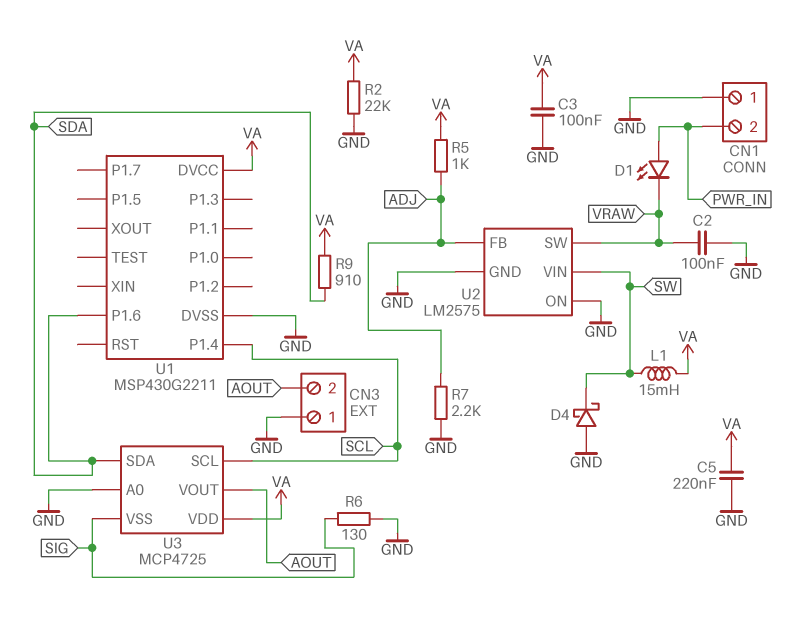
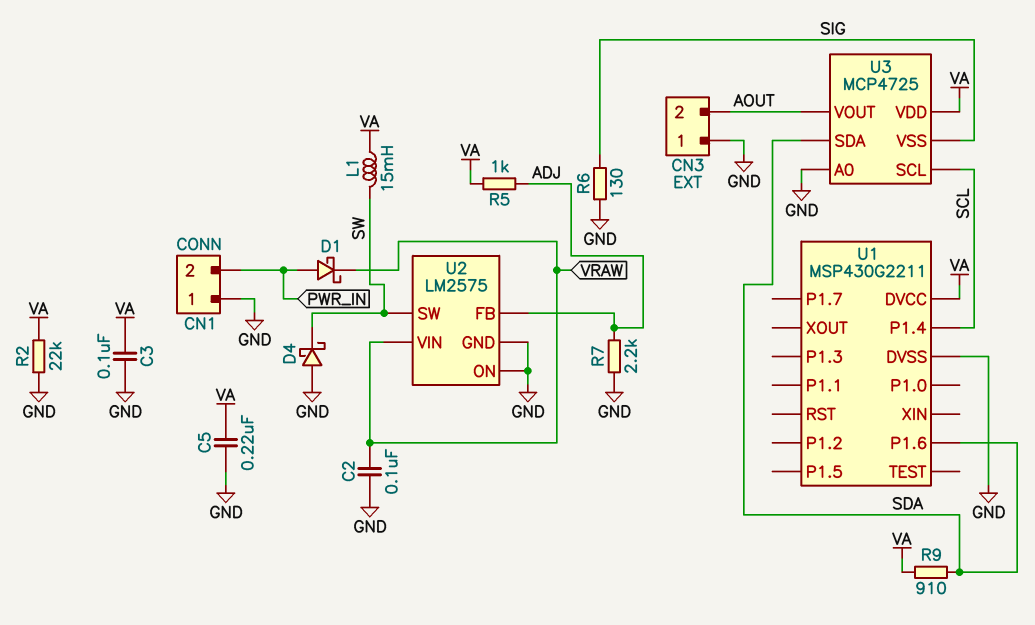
D1: LED (A PWR_IN, K VRAW) -> schottky (A PWR_IN, K VRAW)
U2 pin SW: VRAW -> SW
U2 pin VIN: SW -> VRAW

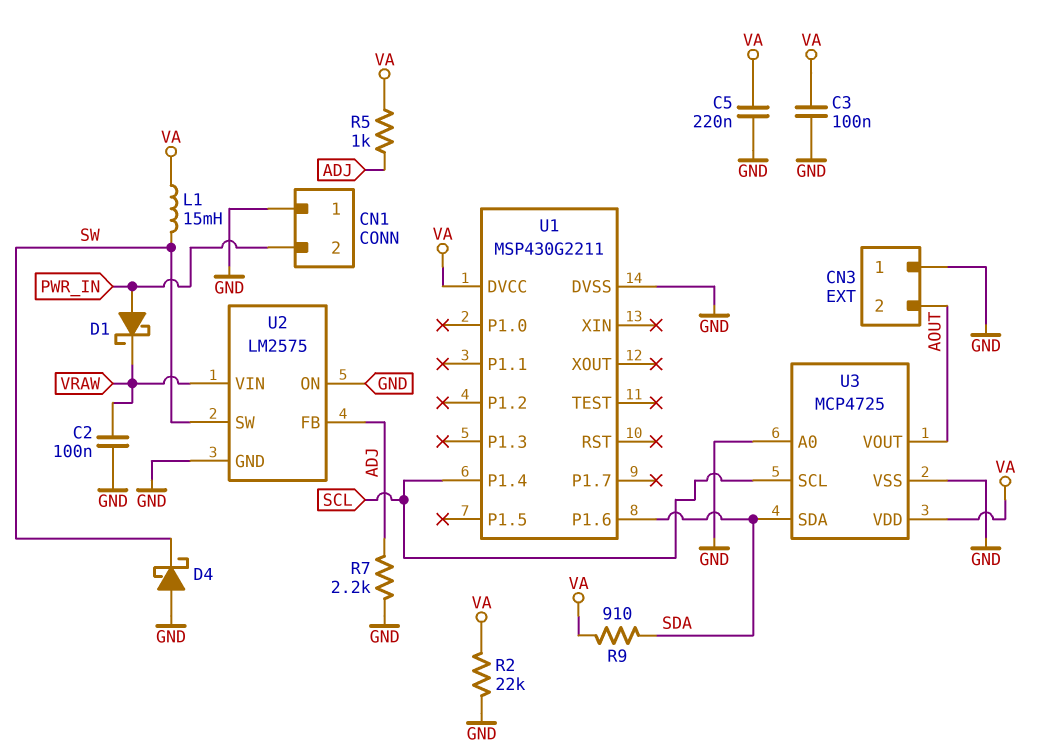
R6: 130 (GND, SIG) -> none
U3 pin VSS: SIG -> GND

